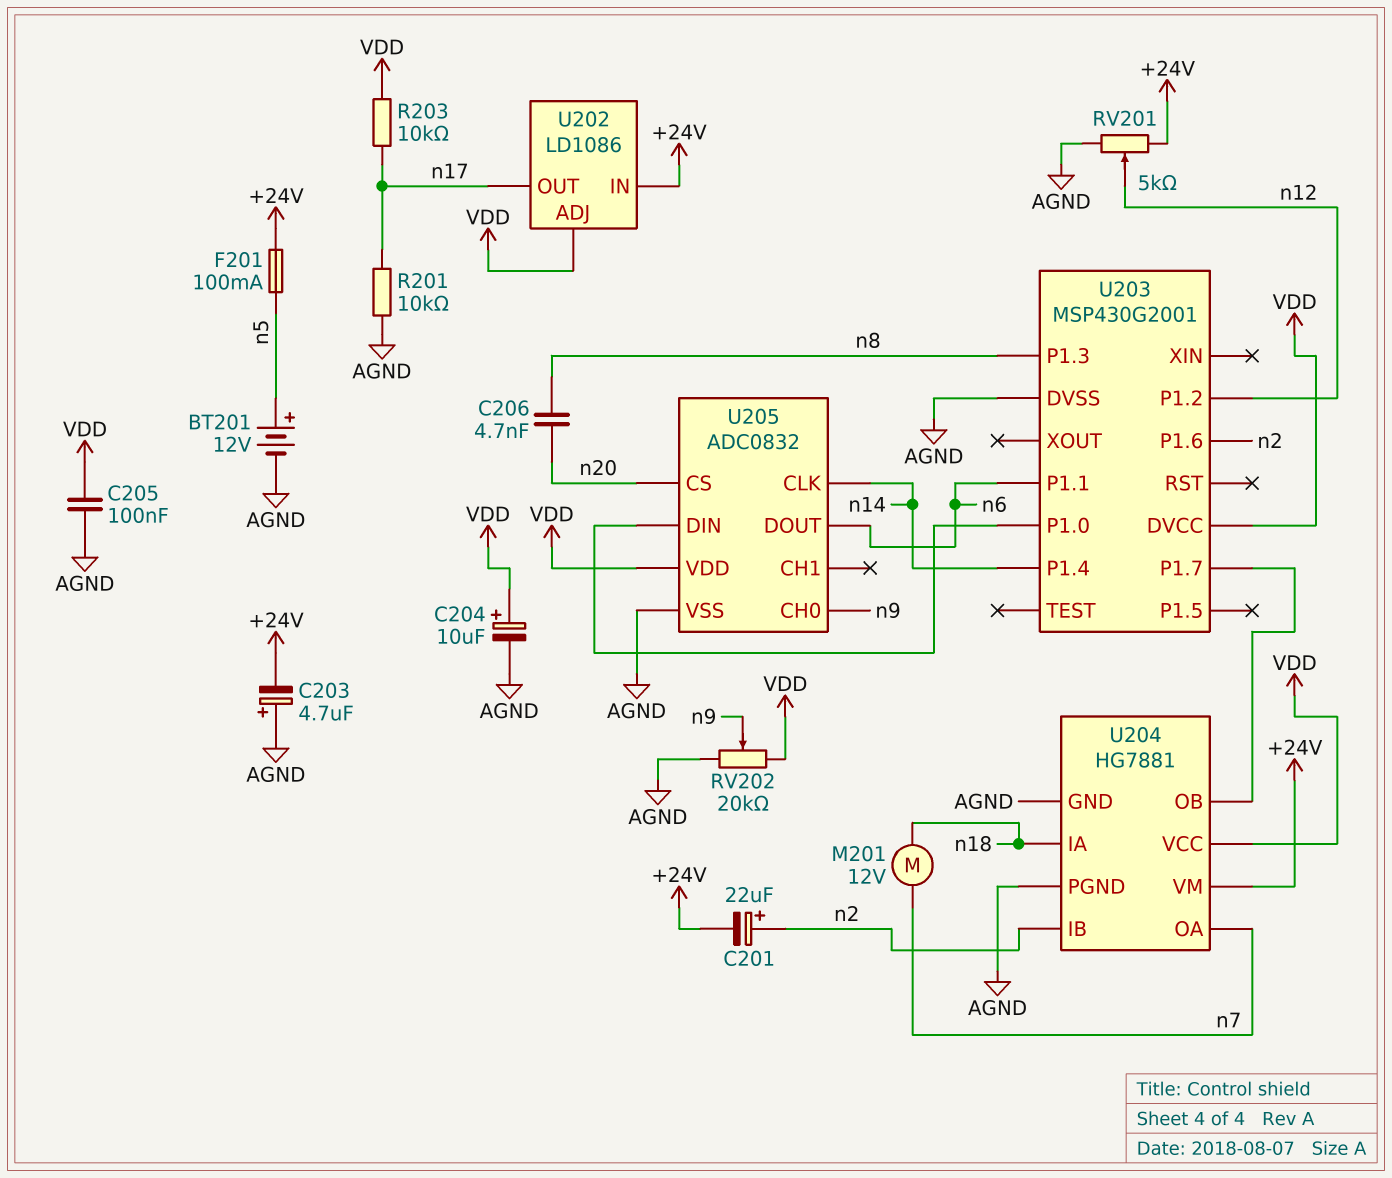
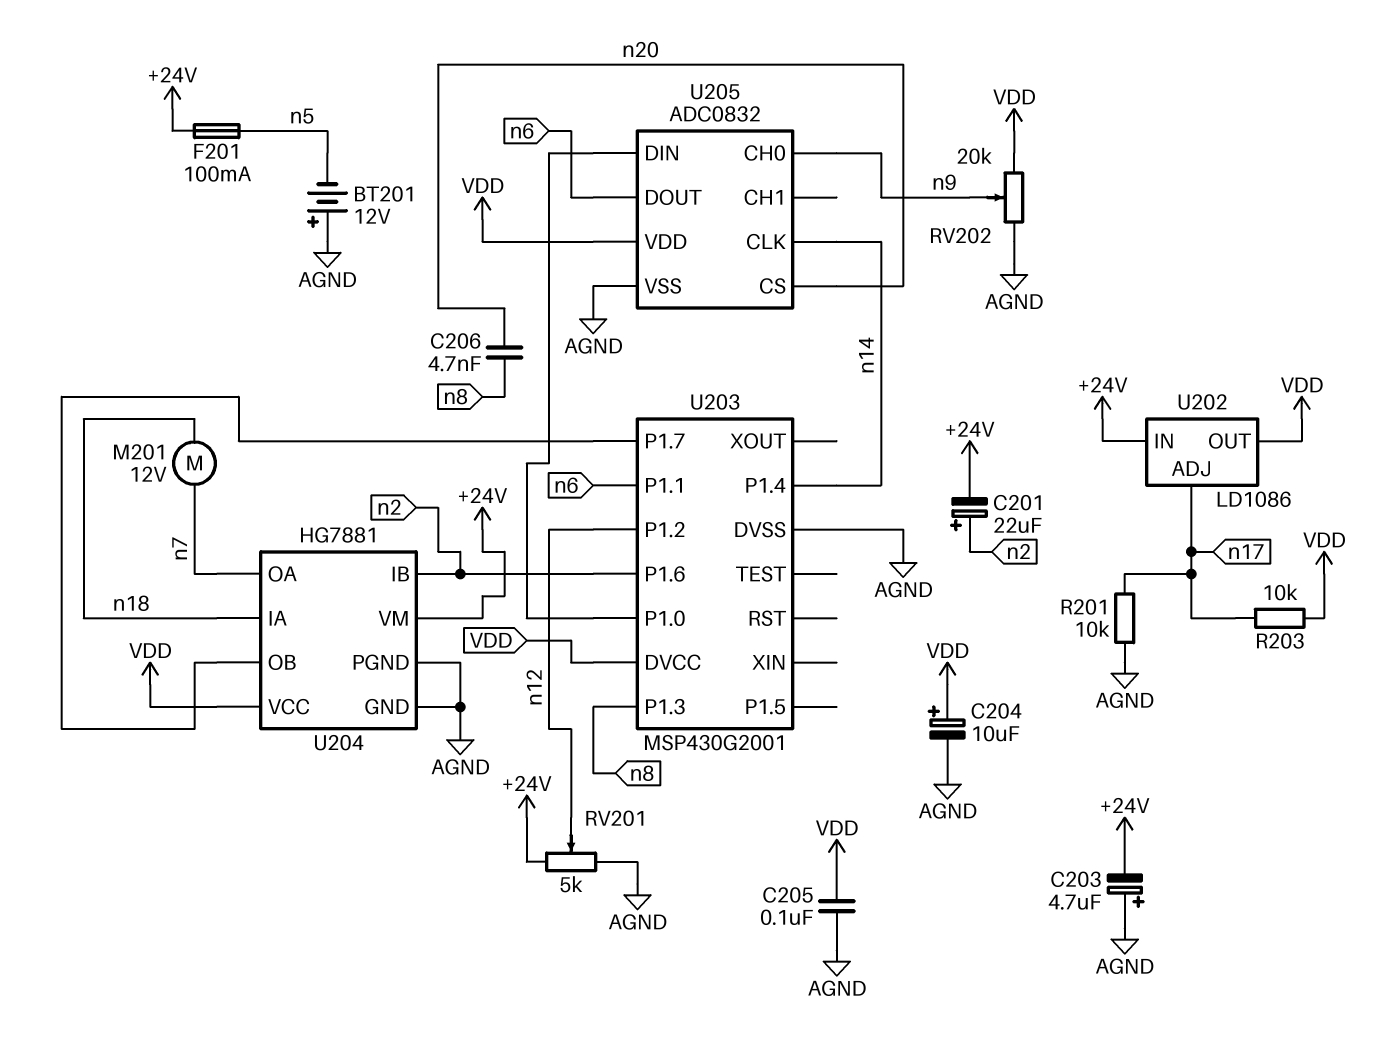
BT201: 12V (plus n5, minus AGND) -> 12V (plus AGND, minus n5)
U202 pin ADJ: VDD -> n17
U202 pin OUT: n17 -> VDD

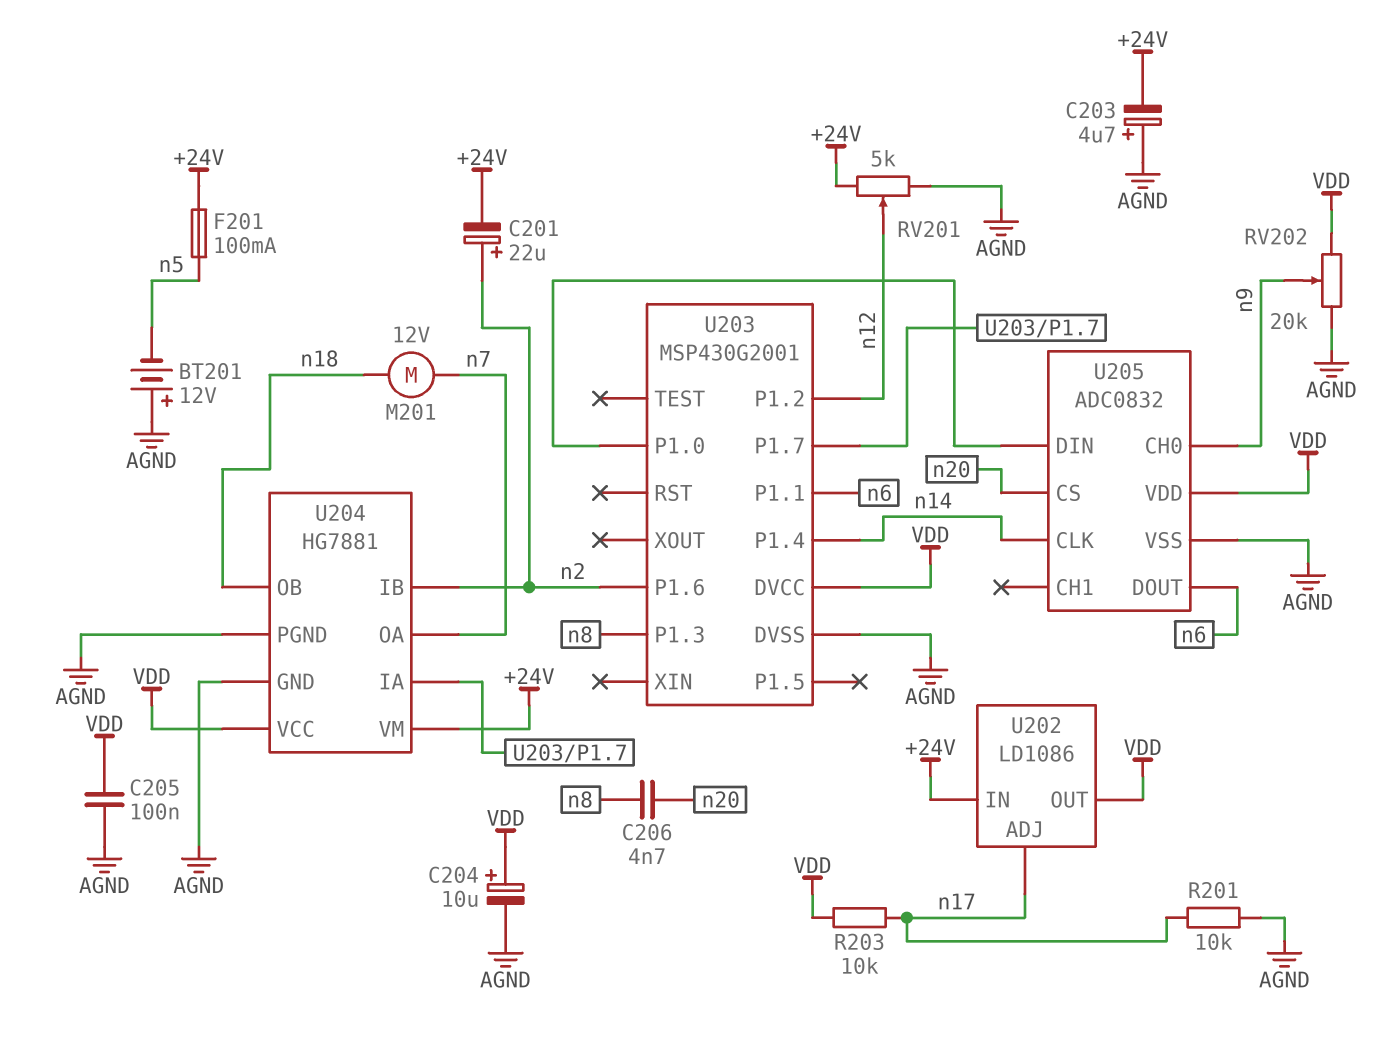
U204 pin IA: n18 -> U203/P1.7
U204 pin OB: U203/P1.7 -> n18

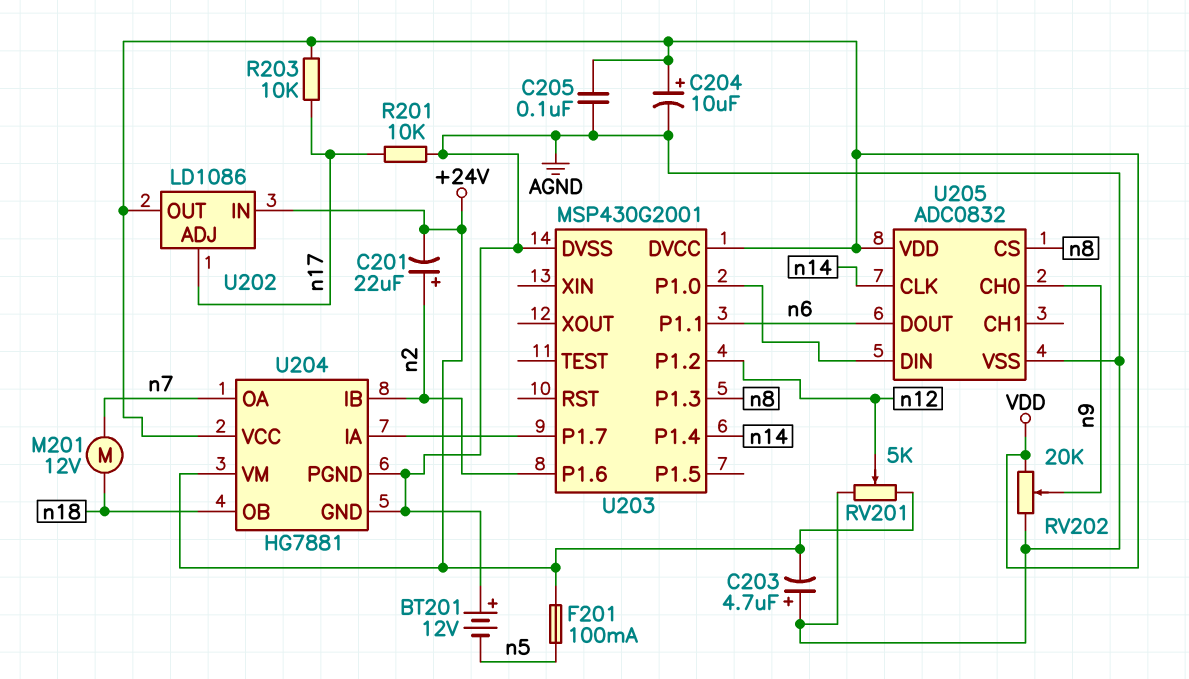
C206: 4.7nF (n8, n20) -> none
U205 pin CS: n20 -> n8

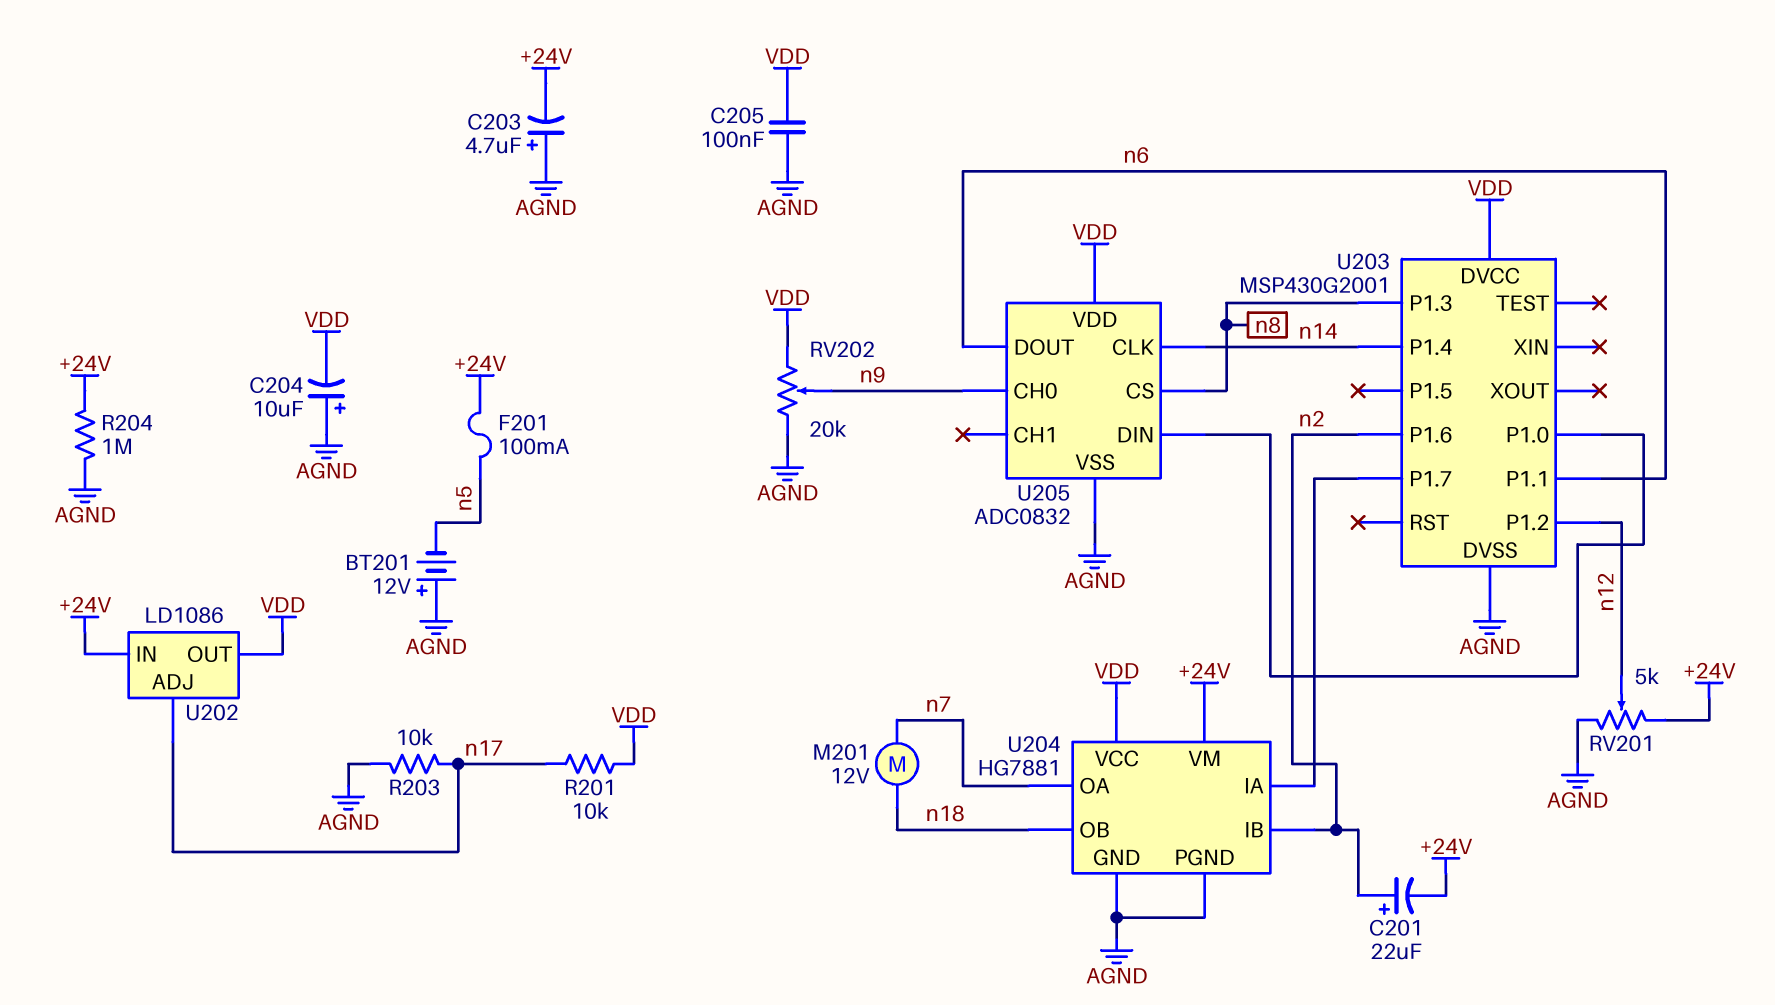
C204: 10uF (plus VDD, minus AGND) -> 10uF (plus AGND, minus VDD)
R201: 10k (AGND, n17) -> 10k (VDD, n17)
R203: 10k (VDD, n17) -> 10k (AGND, n17)
R204: none -> 1M (+24V, AGND)

